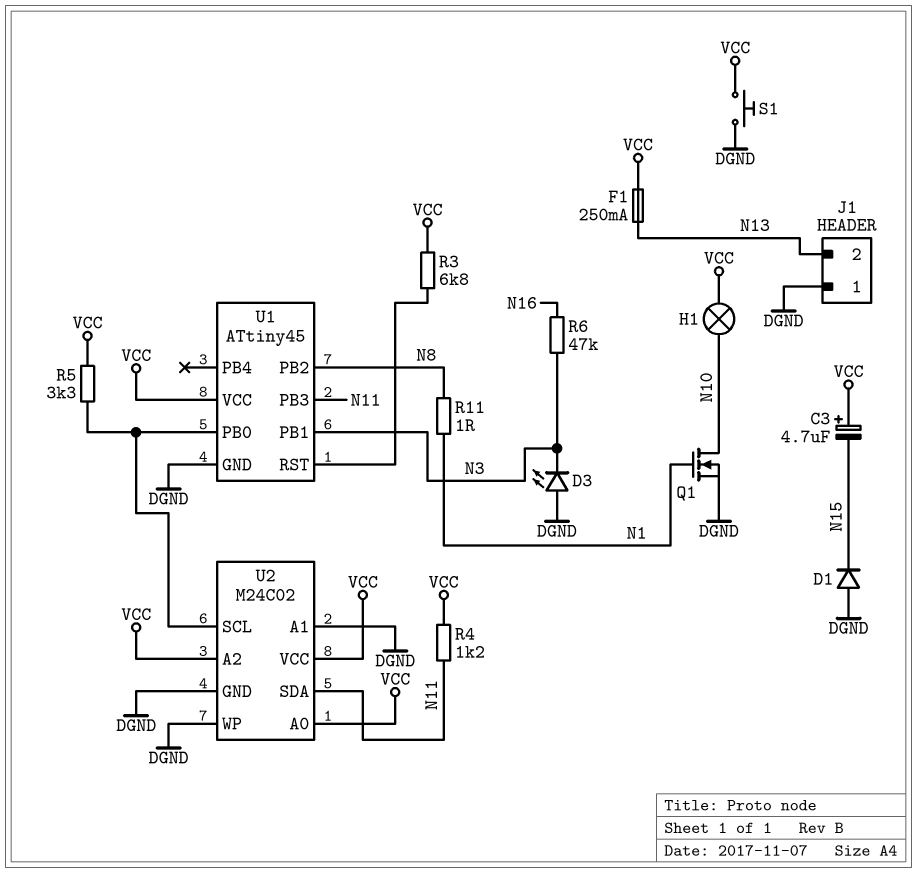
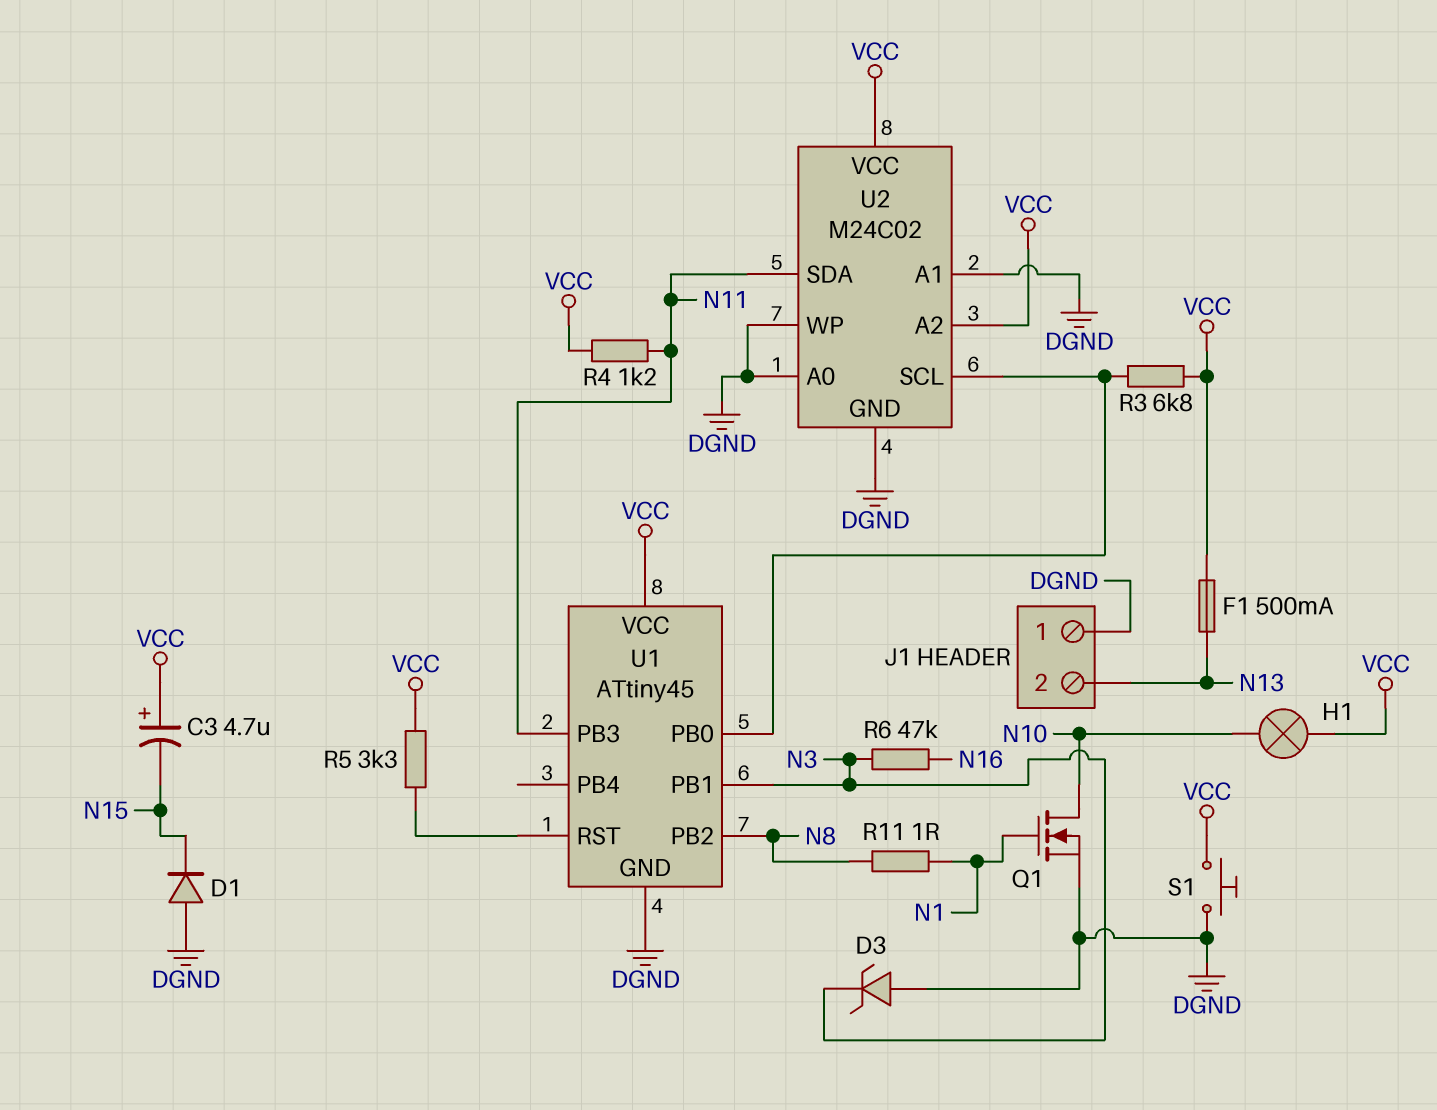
D3: LED (A DGND, K N3) -> zener (A DGND, K N3)
F1: 250mA (N13, VCC) -> 500mA (N13, VCC)
R3: 6.8k (U1/RST, VCC) -> 6.8k (U1/PB0, VCC)
R5: 3.3k (U1/PB0, VCC) -> 3.3k (U1/RST, VCC)
U2 pin A0: VCC -> DGND

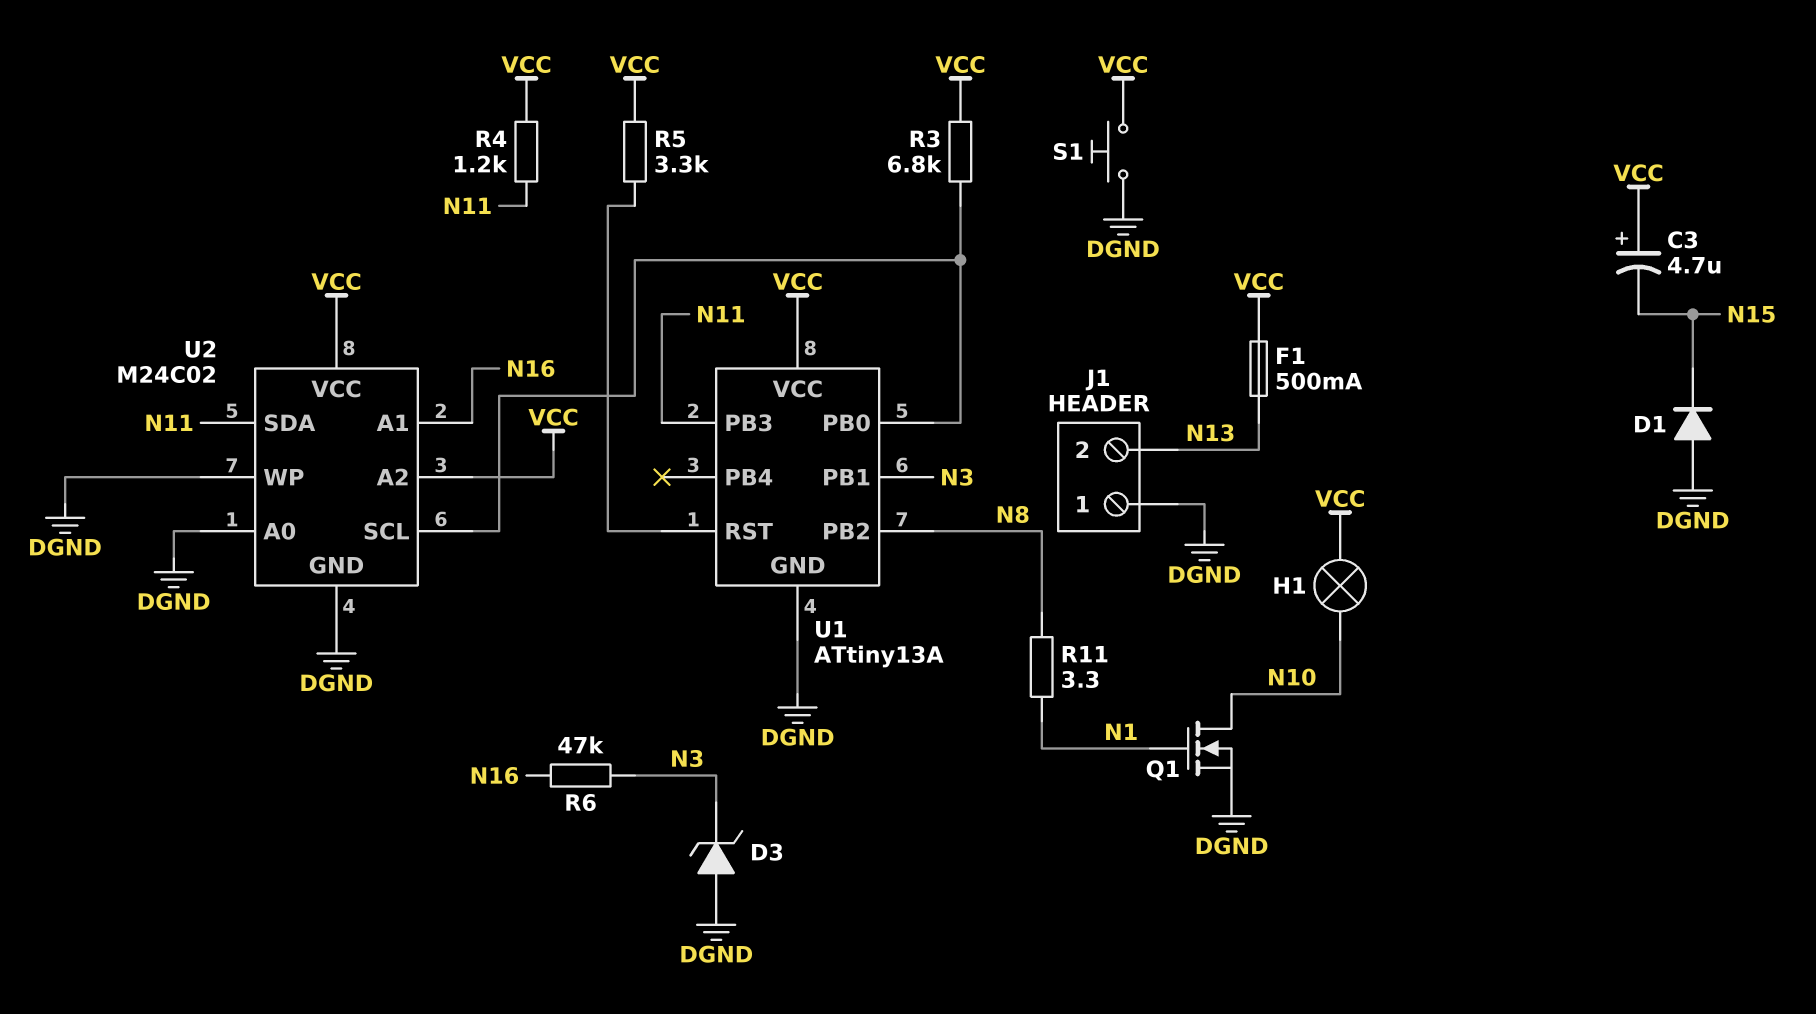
R11: 1 (N1, N8) -> 3.3 (N1, N8)
U1: ATtiny45 -> ATtiny13A
U2 pin A1: DGND -> N16

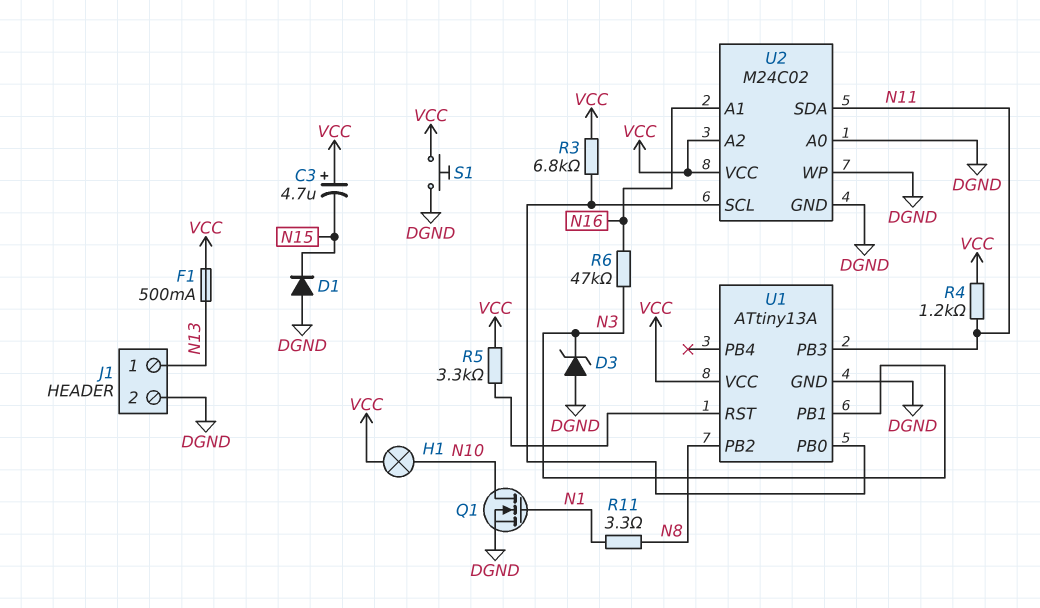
J1 pin 1: DGND -> N13
J1 pin 2: N13 -> DGND

